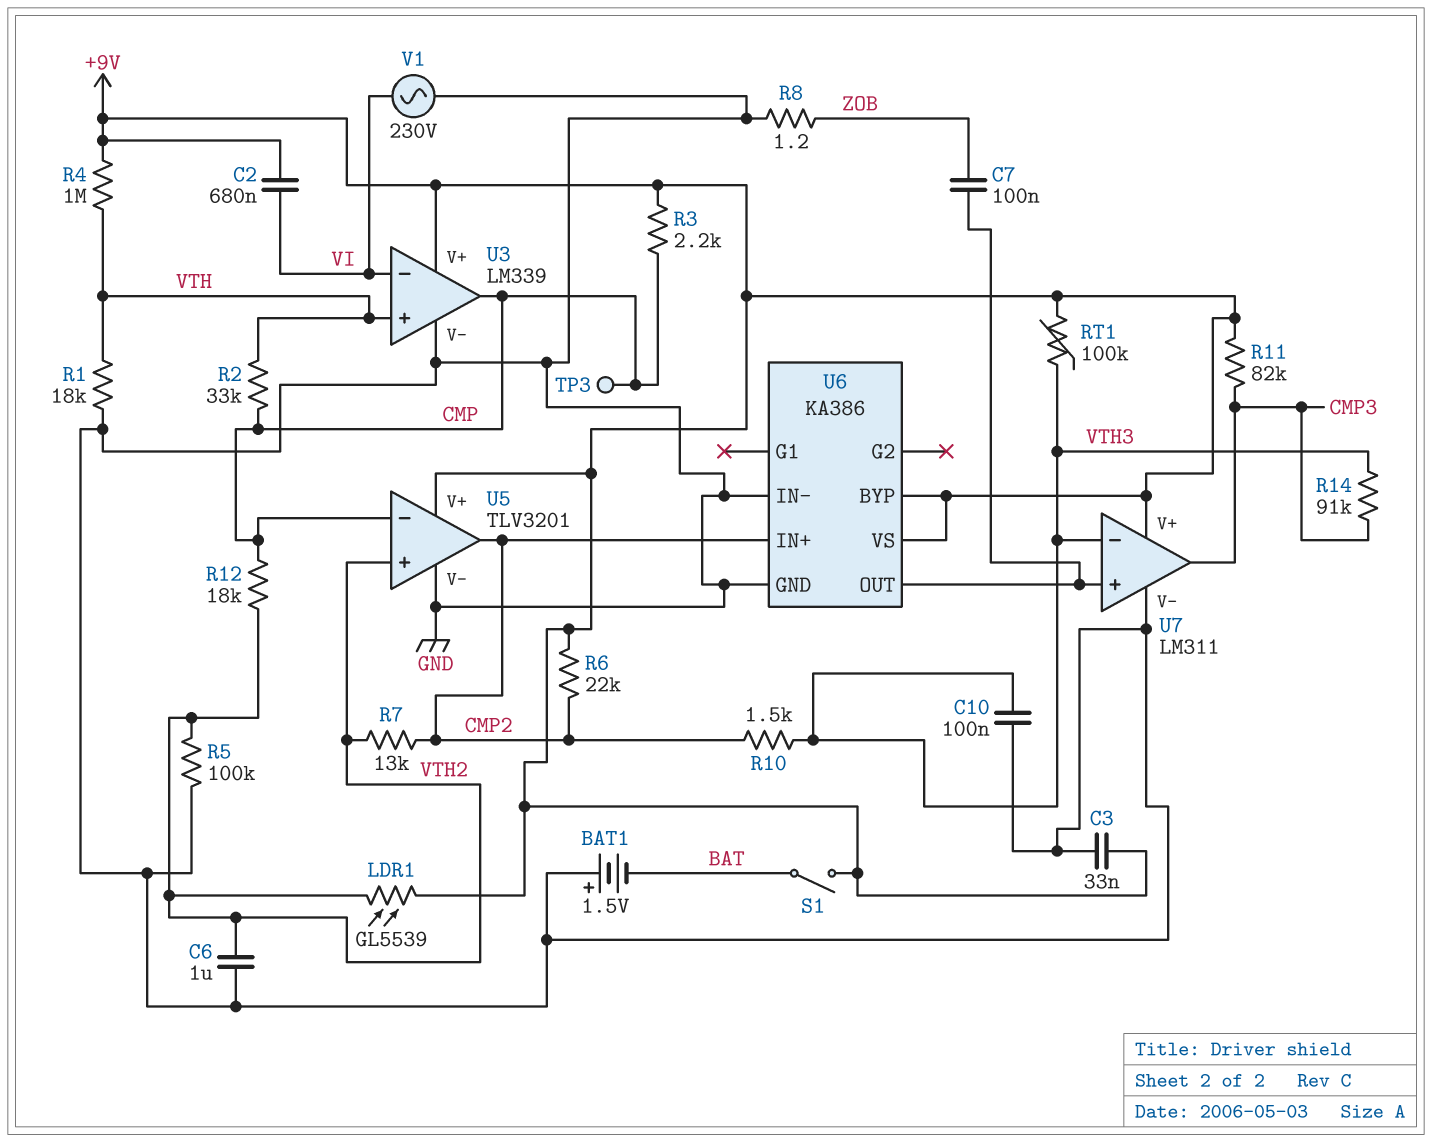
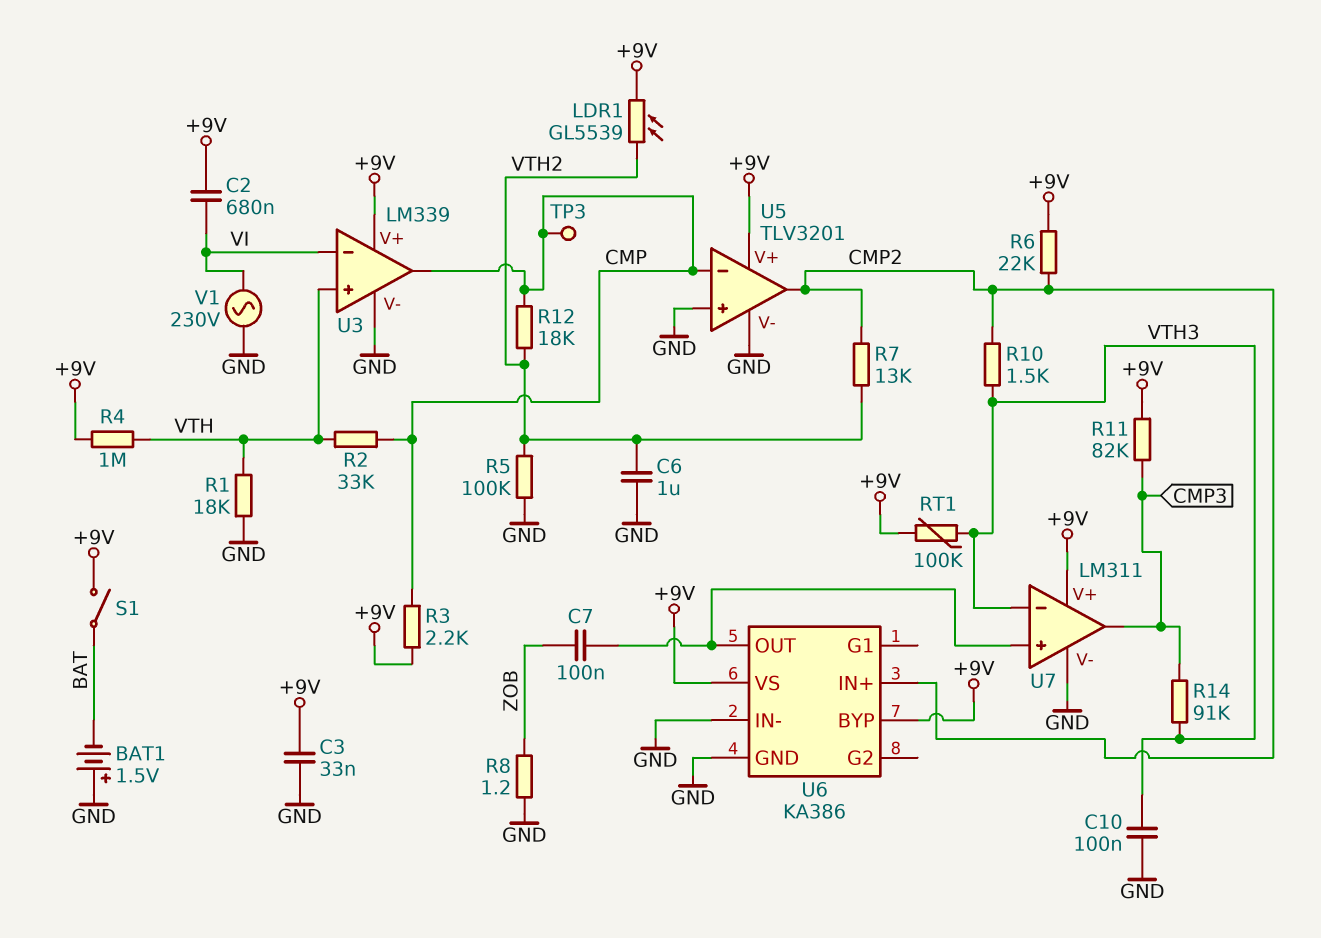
U5 pin in+: VTH2 -> GND

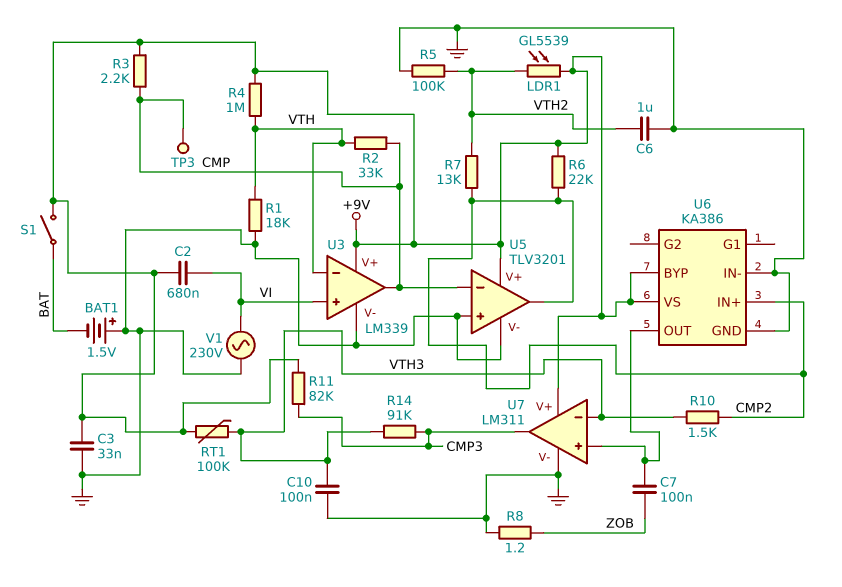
R12: 18k (CMP, VTH2) -> none
U3 pin in+: VTH -> VI
U3 pin in-: VI -> VTH

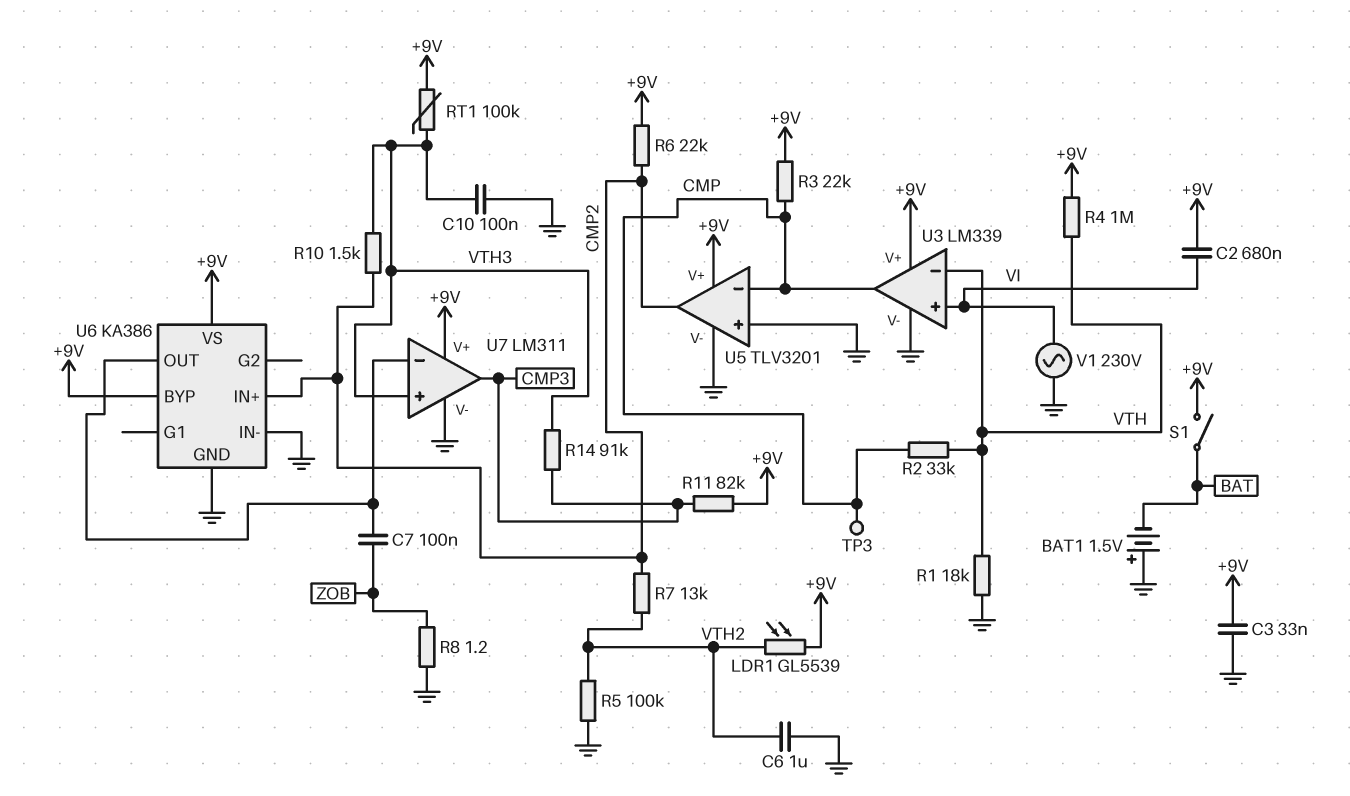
R3: 2.2k (+9V, CMP) -> 22k (+9V, CMP)
U7 pin in+: U6/OUT -> VTH3
U7 pin in-: VTH3 -> U6/OUT

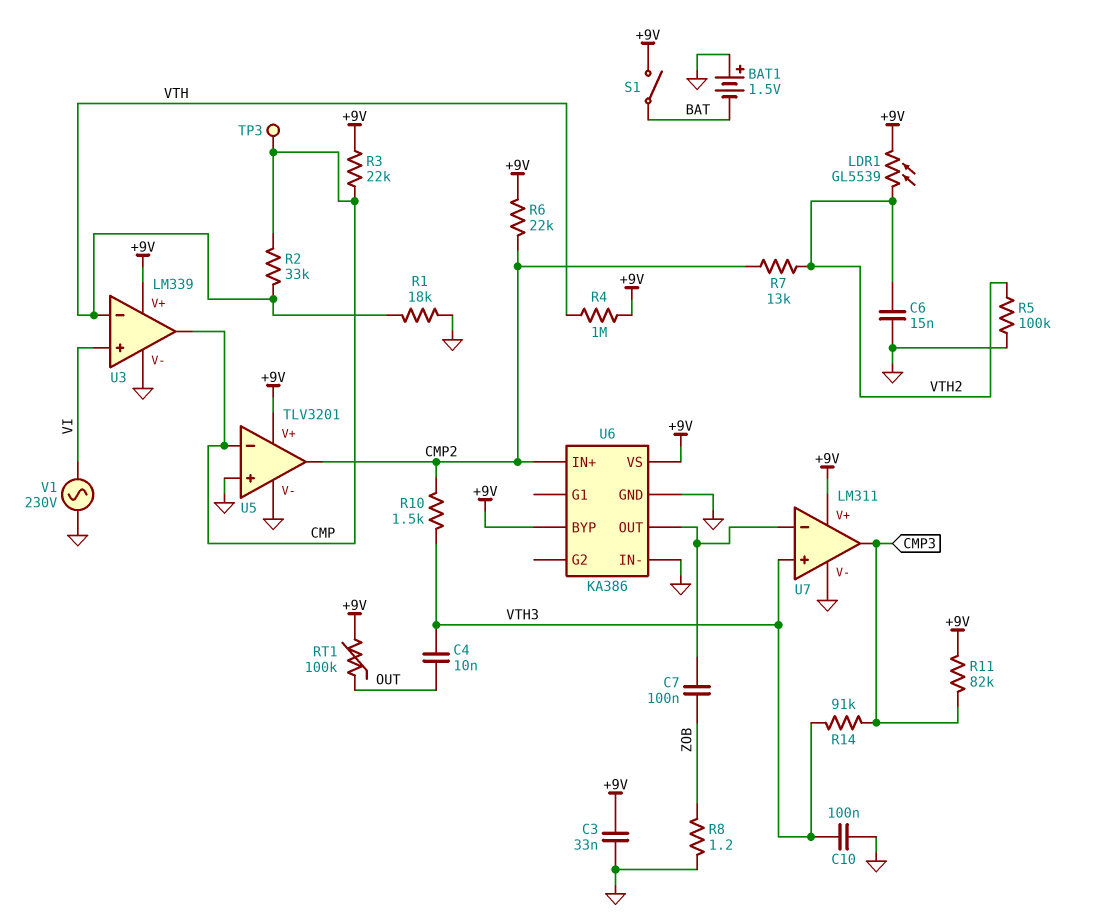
C2: 680nF (+9V, VI) -> none
C4: none -> 10nF (OUT, VTH3)
C6: 1uF (GND, VTH2) -> 15nF (GND, VTH2)
RT1: 100k (+9V, VTH3) -> 100k (+9V, OUT)

